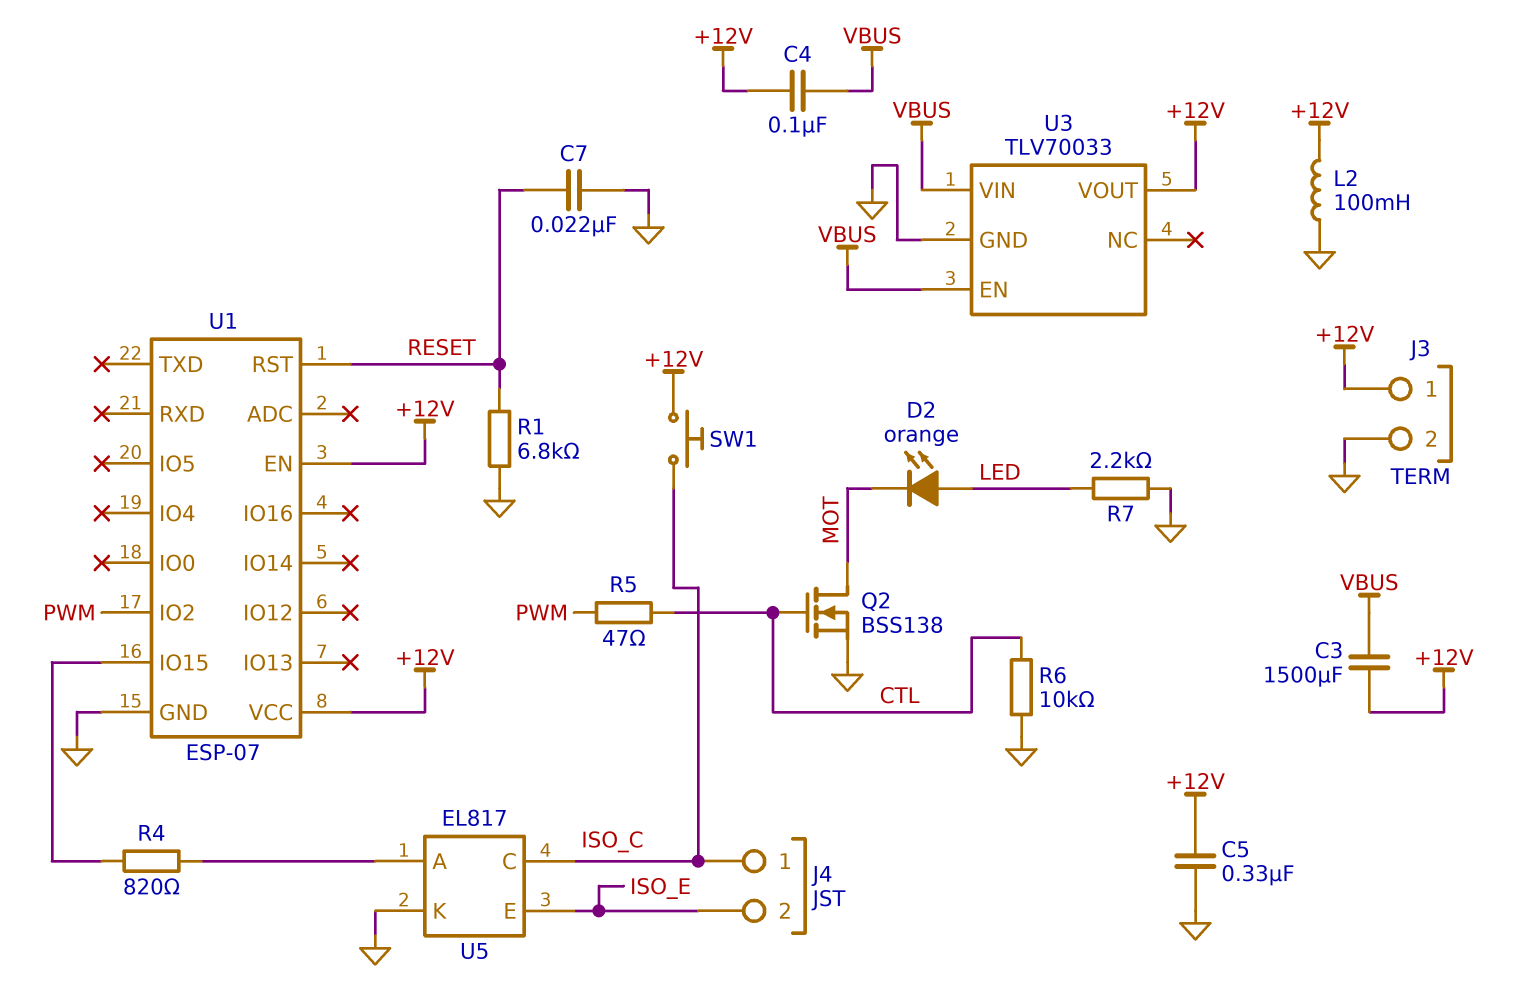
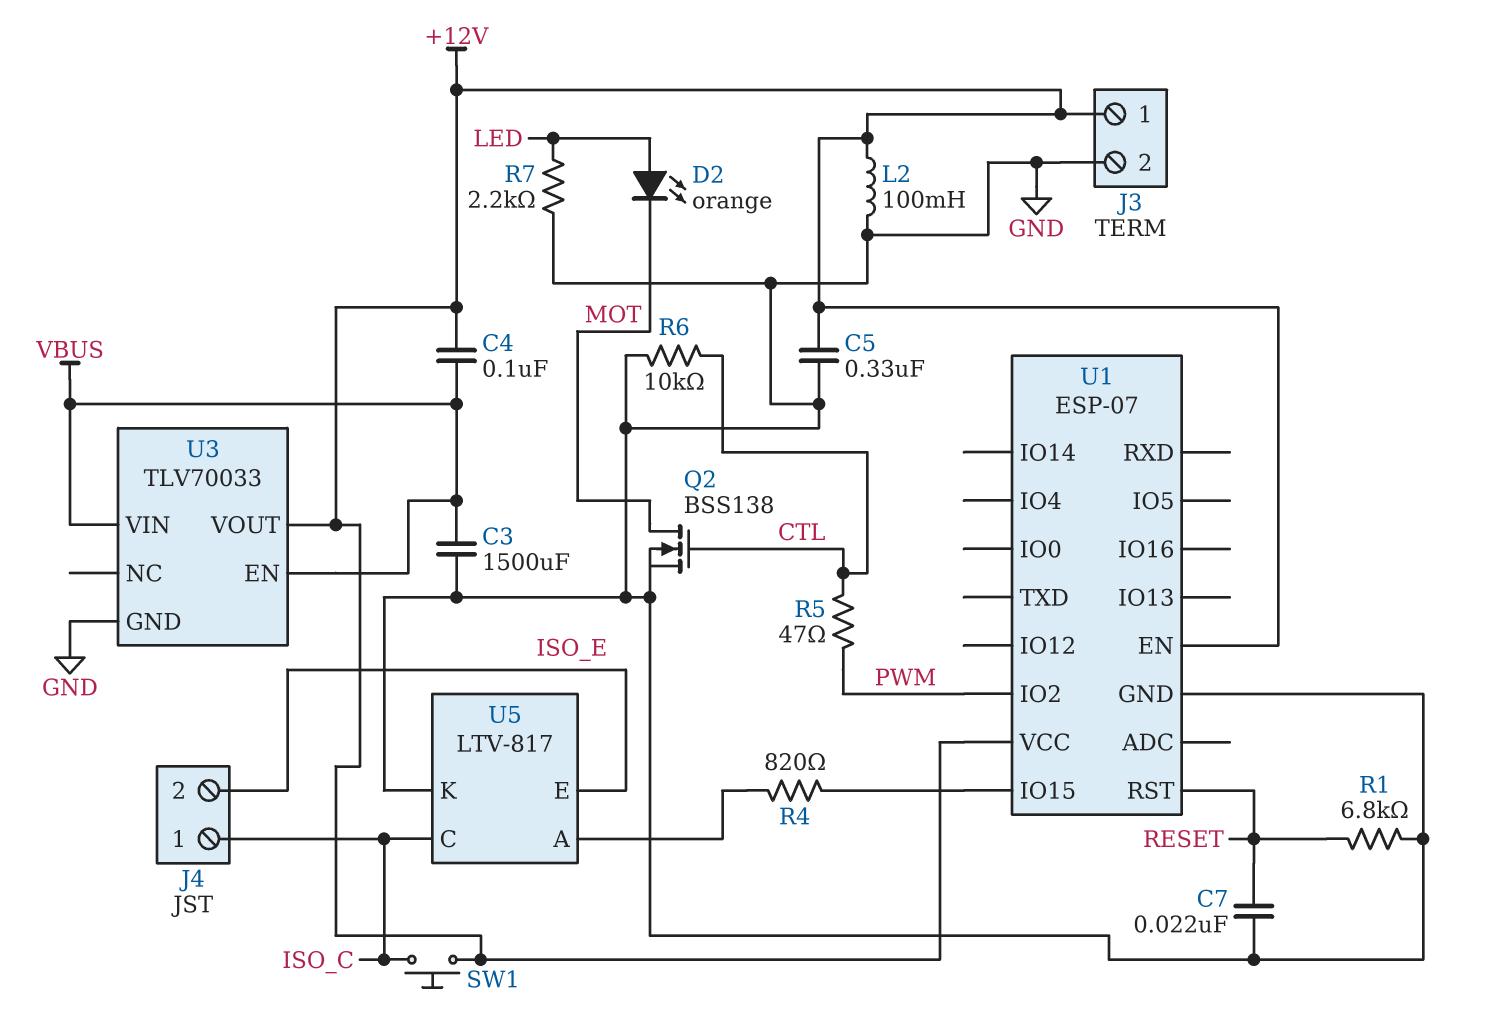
C3: 1500uF (+12V, VBUS) -> 1500uF (GND, VBUS)
U5: EL817 -> LTV-817

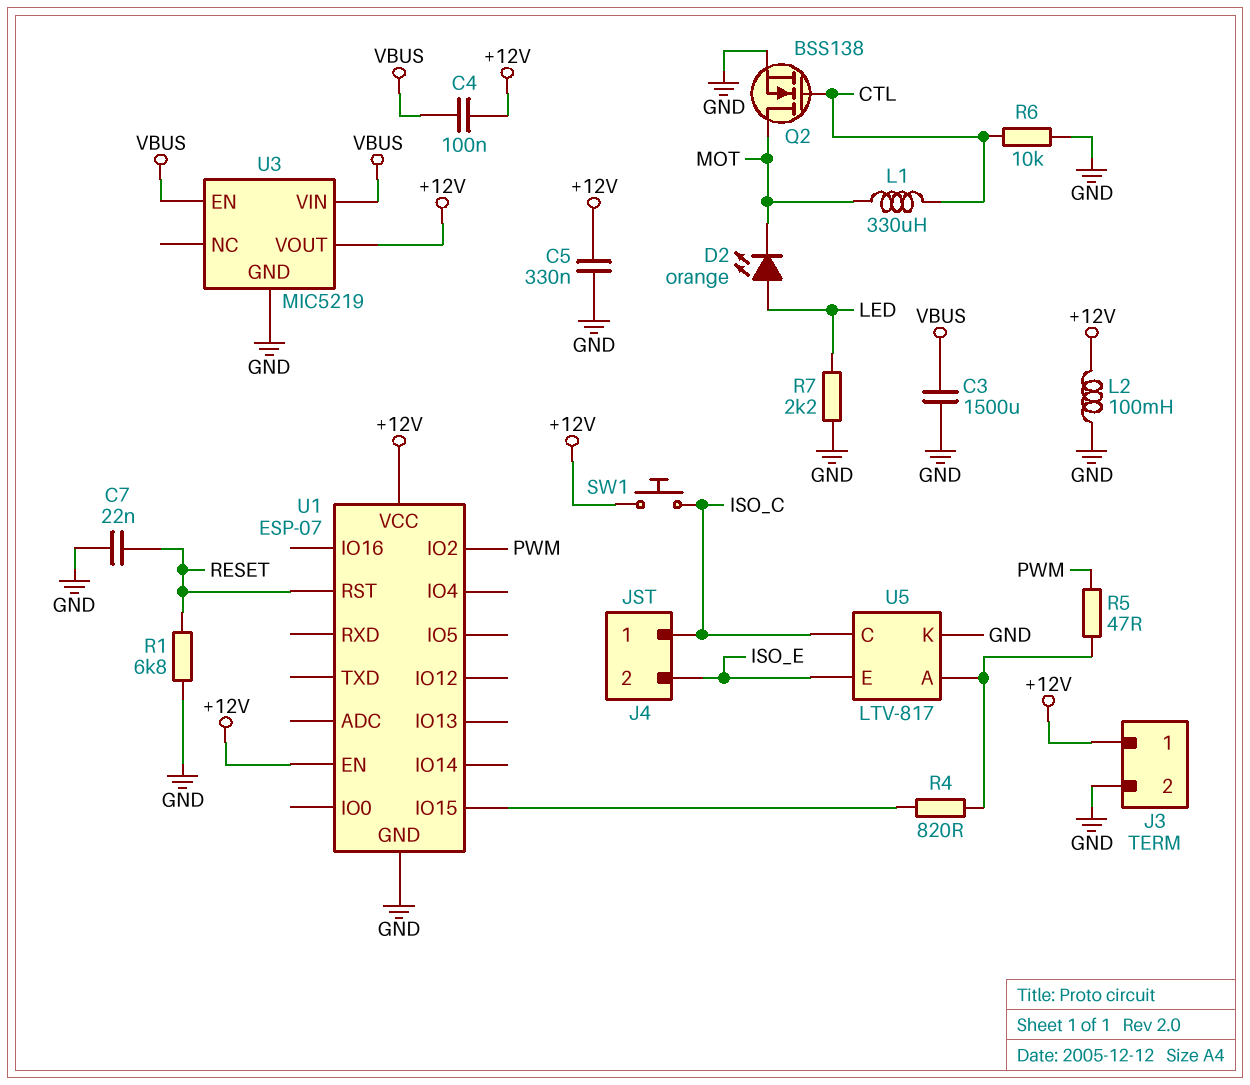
L1: none -> 330uH (CTL, MOT)
R5: 47 (CTL, PWM) -> 47 (PWM, U5/A)
U3: TLV70033 -> MIC5219

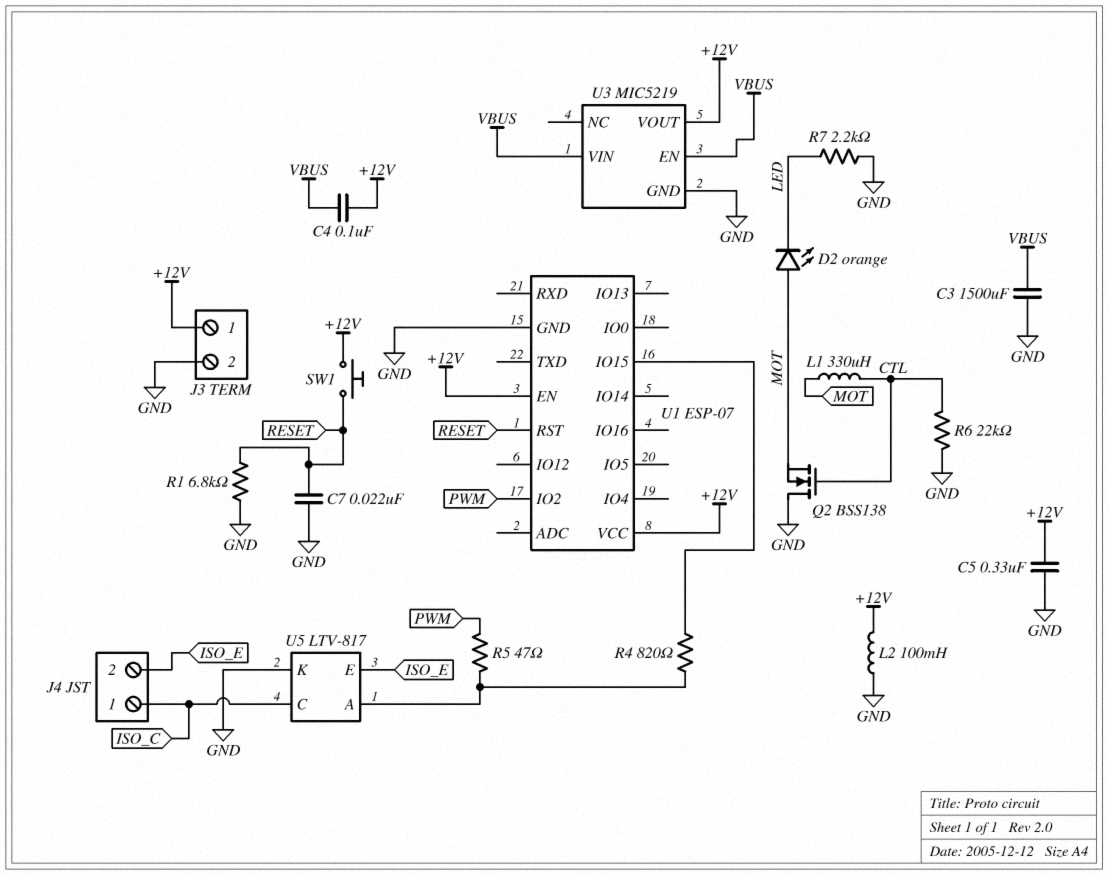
D2: LED orange (A LED, K MOT) -> LED orange (A MOT, K LED)
Q2: NMOS BSS138 (G CTL, D MOT, S GND) -> NMOS BSS138 (G CTL, D GND, S MOT)
R6: 10k (CTL, GND) -> 22k (CTL, GND)
SW1: button (+12V, ISO_C) -> button (+12V, RESET)

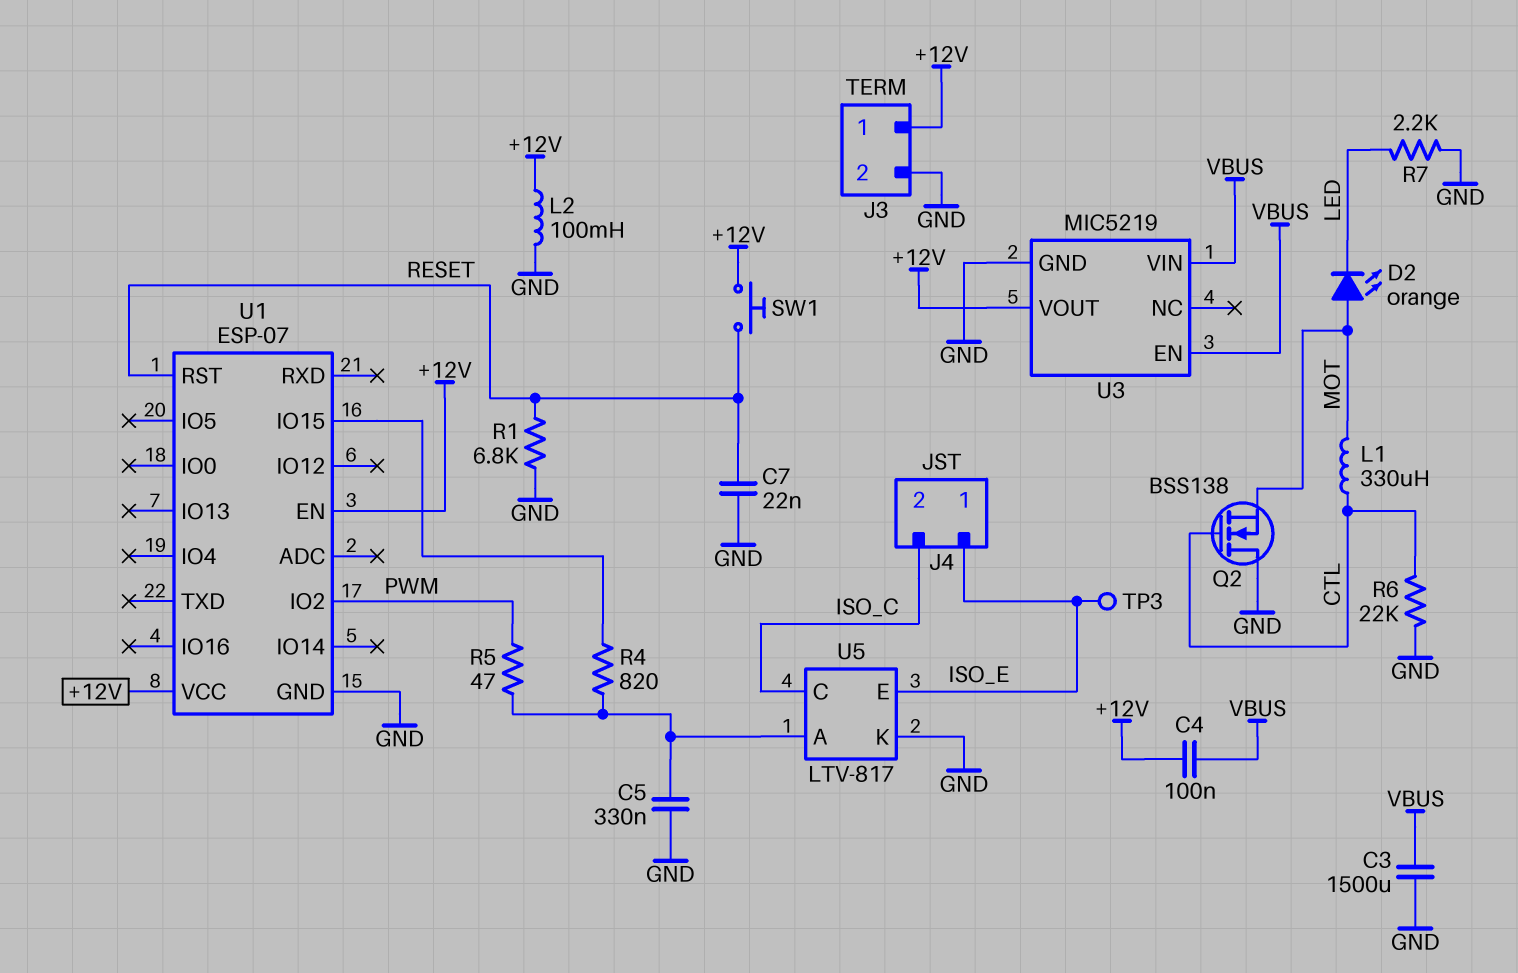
C5: 330nF (+12V, GND) -> 330nF (GND, U5/A)
J4 pin 1: ISO_C -> ISO_E
J4 pin 2: ISO_E -> ISO_C
TP3: none -> test point (ISO_E)

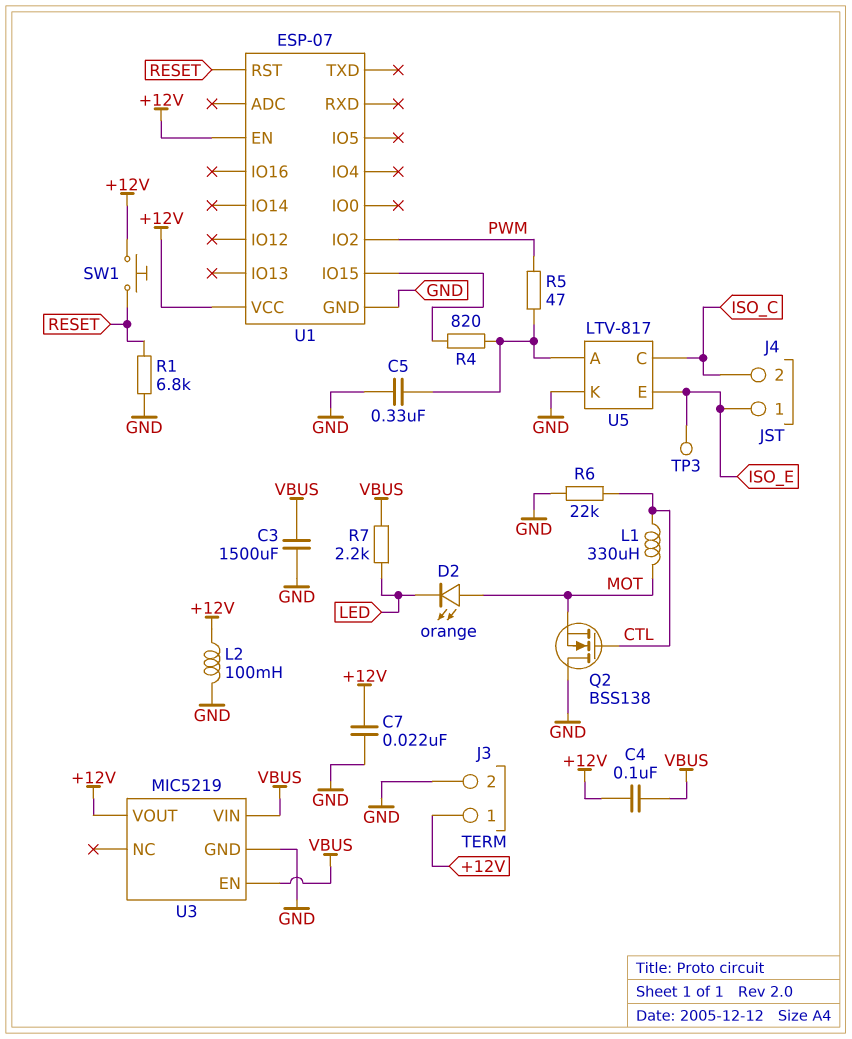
C7: 22nF (GND, RESET) -> 22nF (+12V, GND)
R7: 2.2k (GND, LED) -> 2.2k (LED, VBUS)

